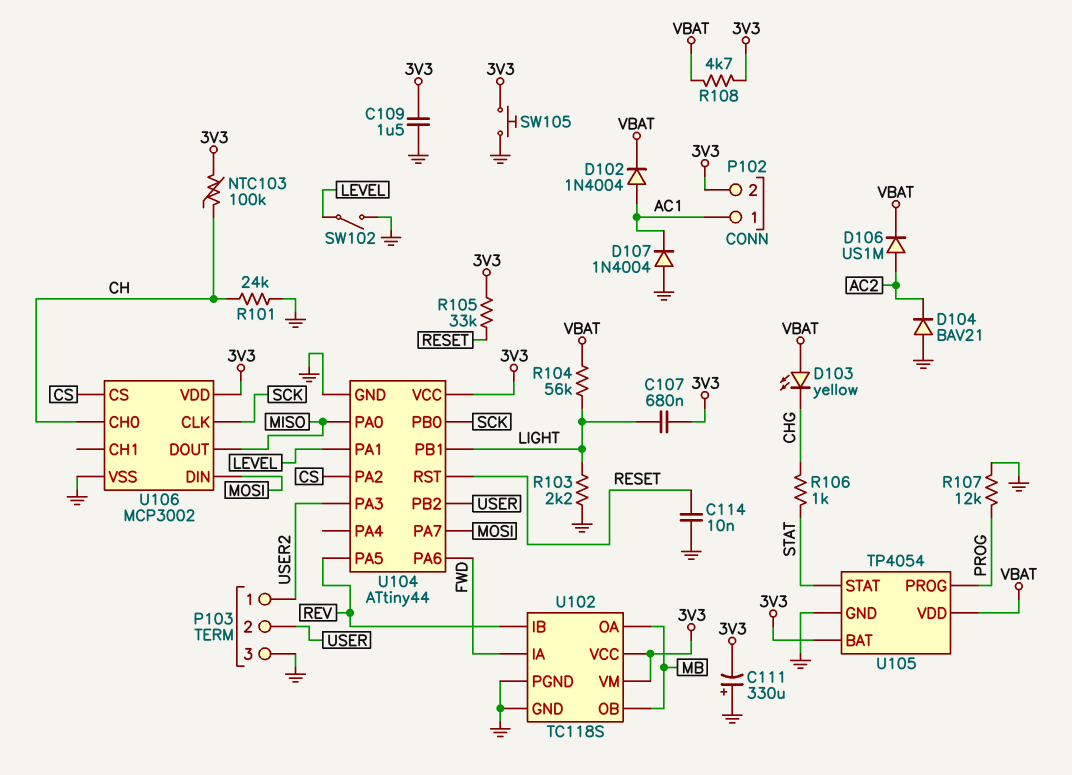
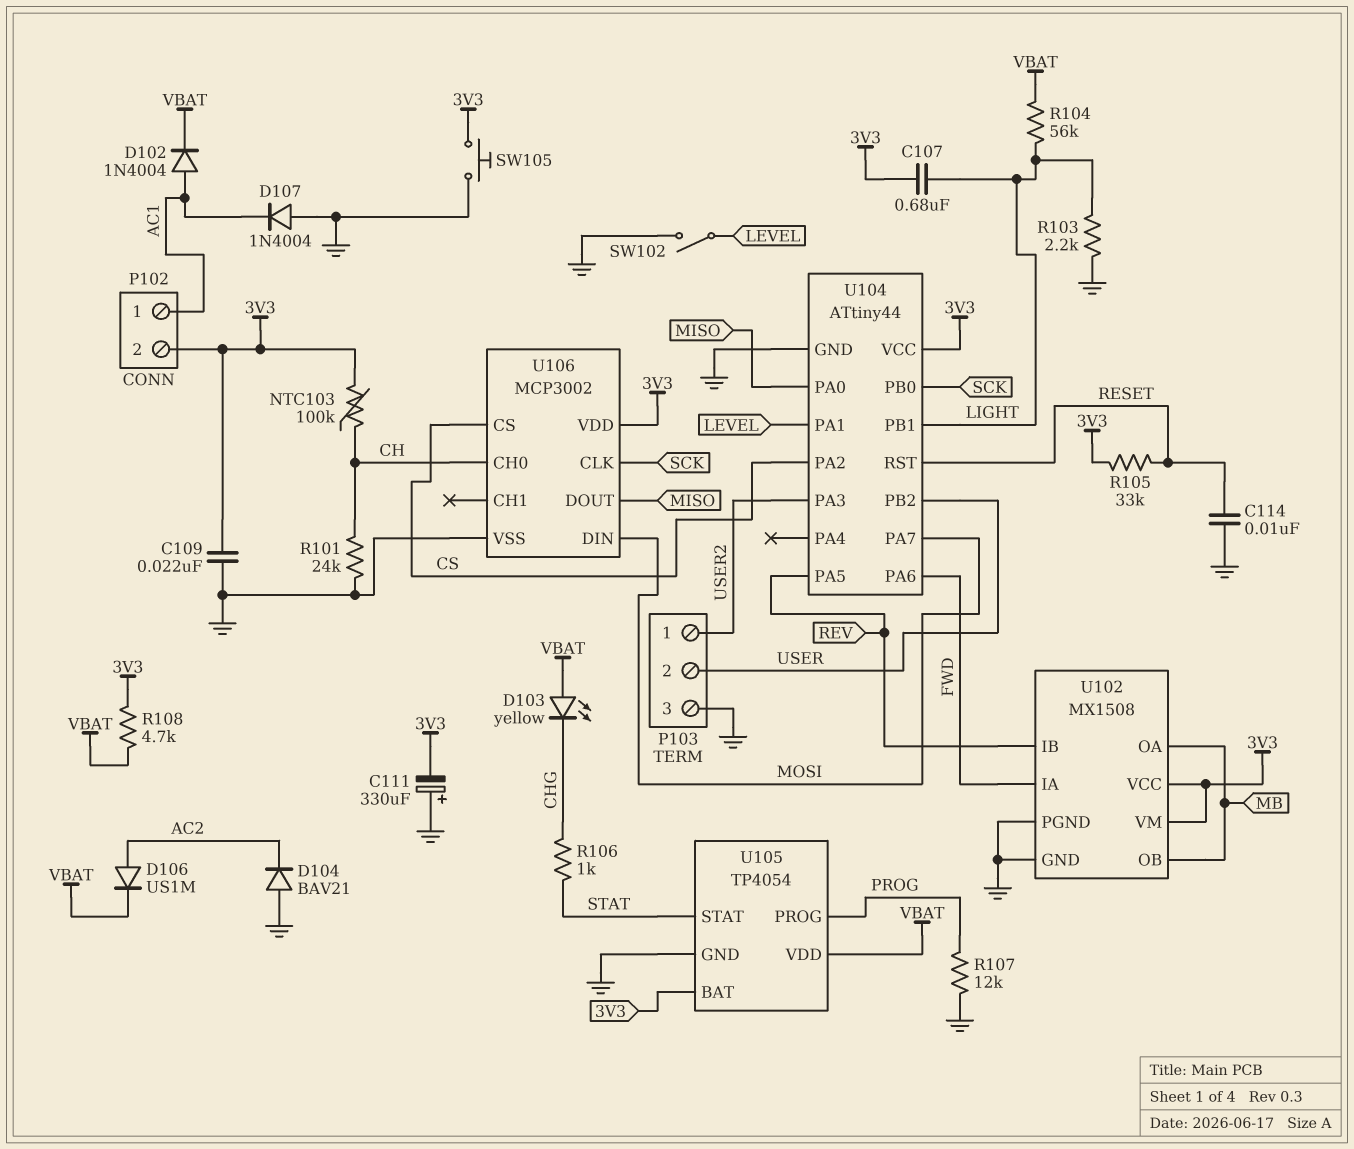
C109: 1.5uF (3V3, GND) -> 22nF (3V3, GND)
U102: TC118S -> MX1508

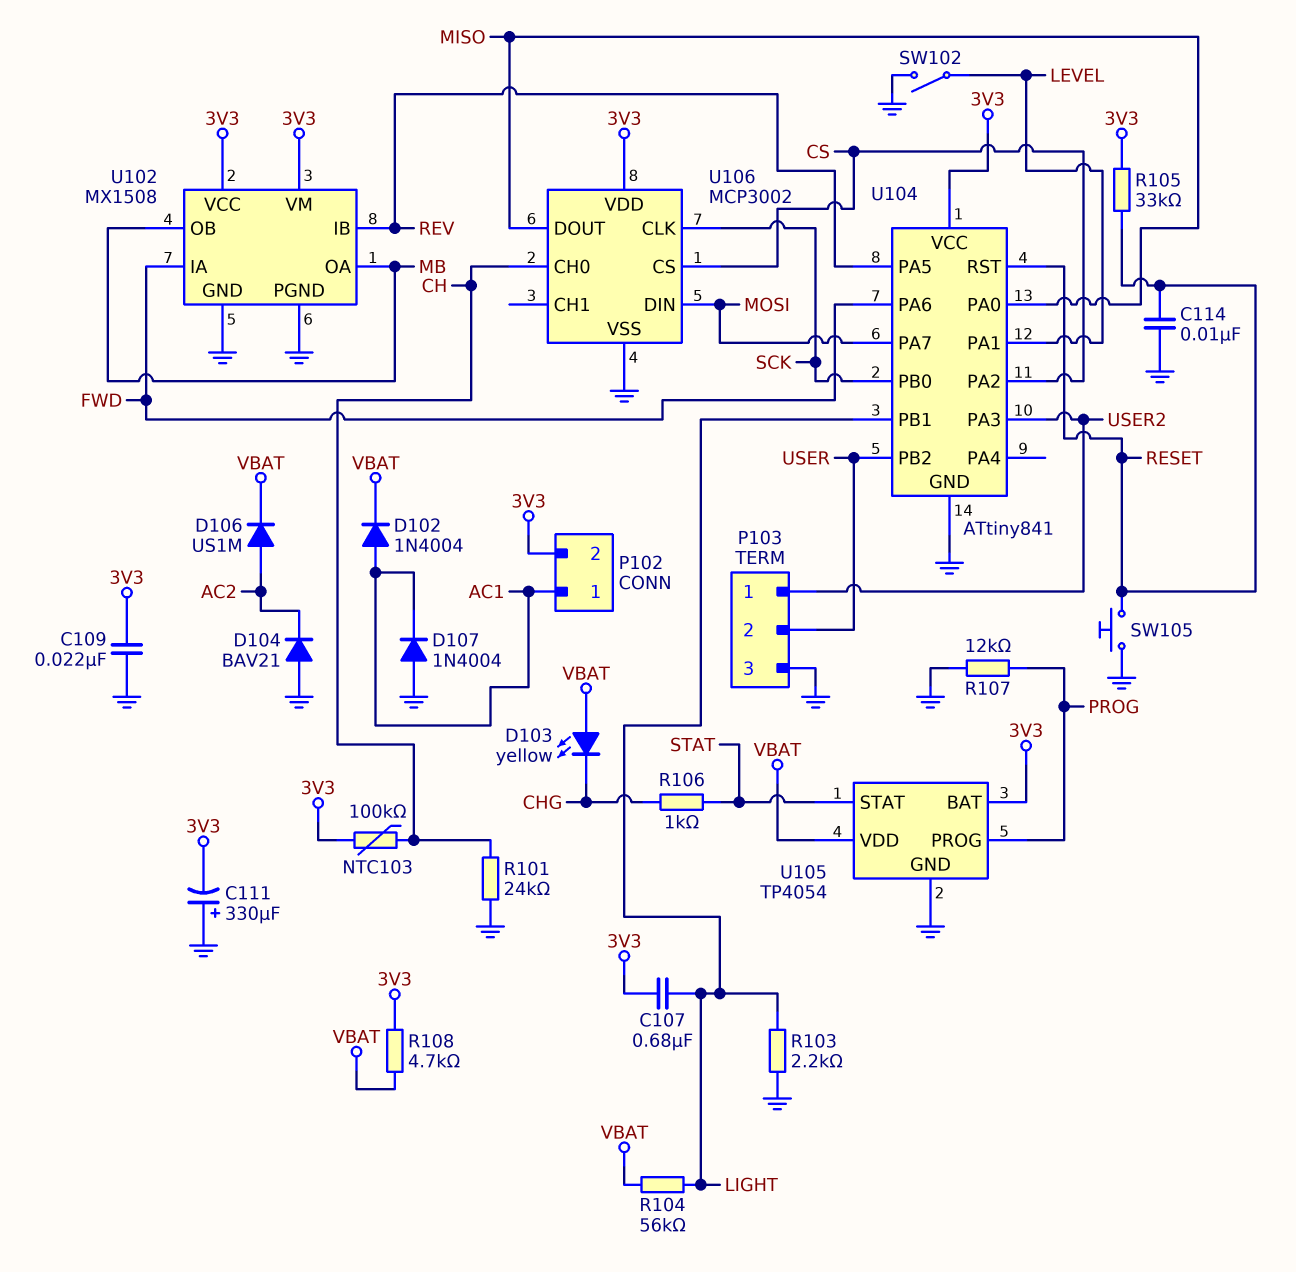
SW105: button (3V3, GND) -> button (GND, RESET)
U104: ATtiny44 -> ATtiny841

